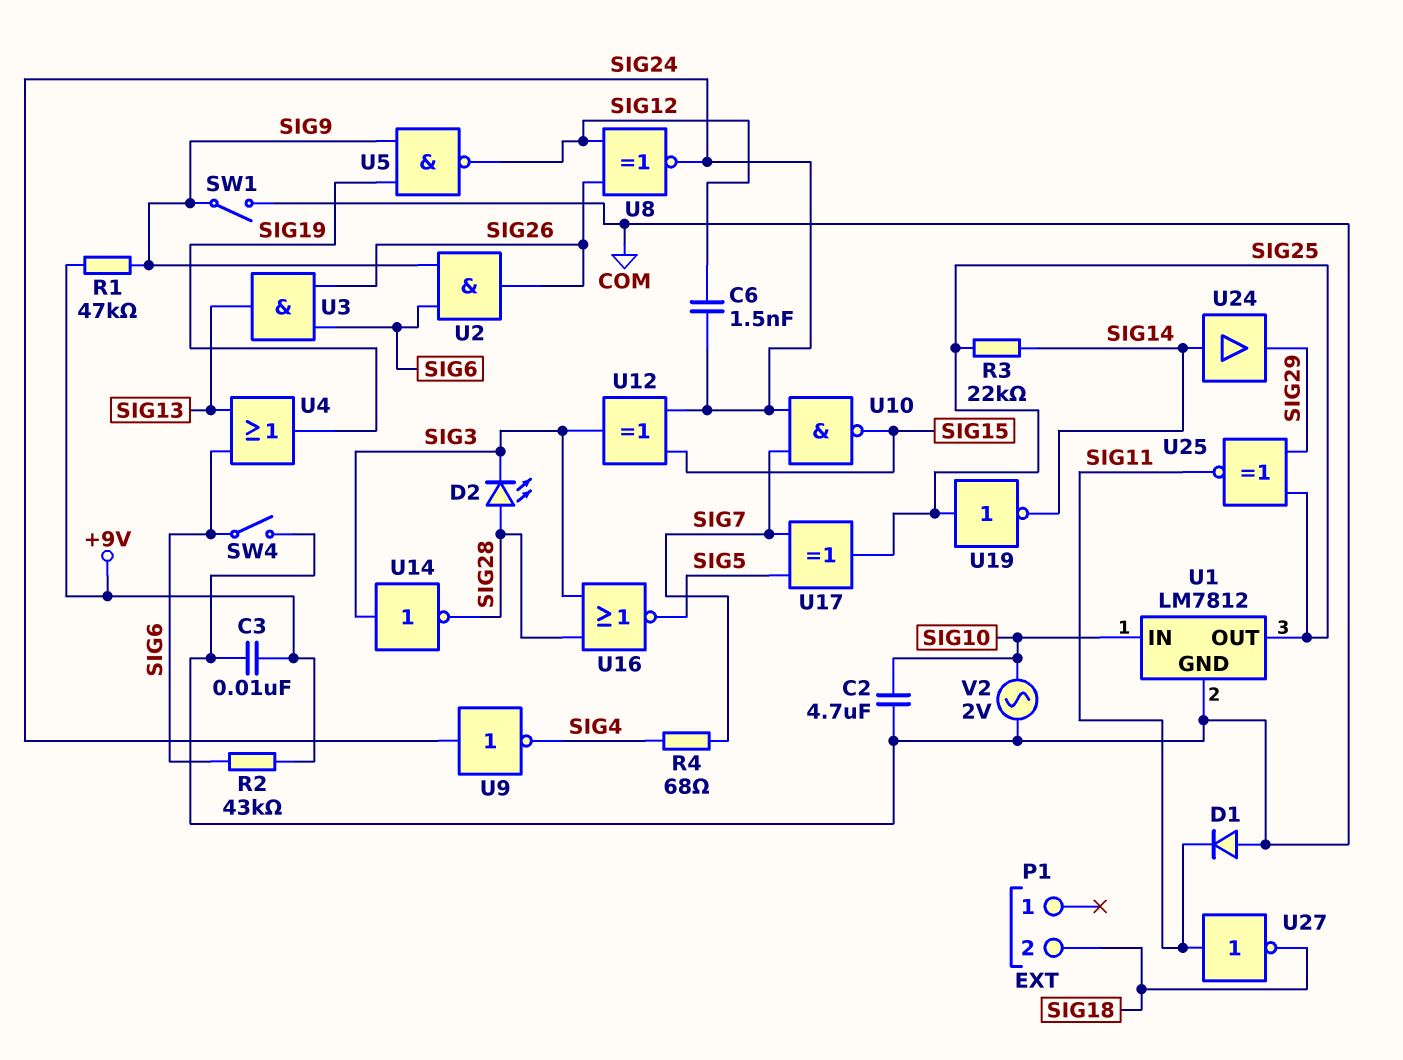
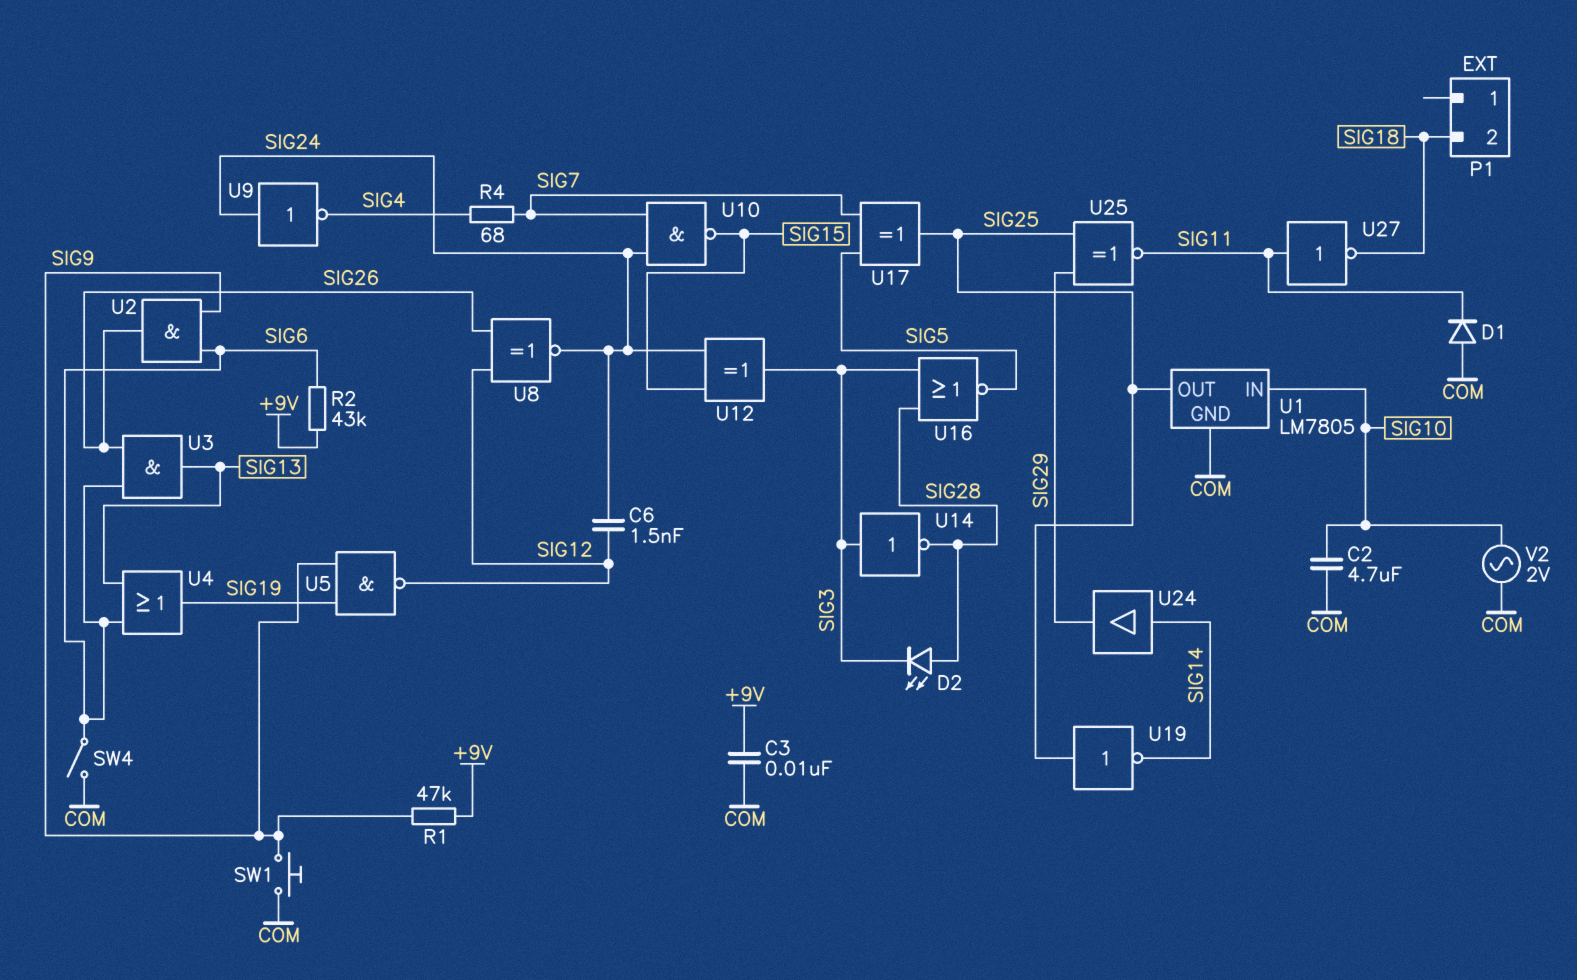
R3: 22k (SIG14, SIG25) -> none
SW1: switch (COM, SIG9) -> button (COM, SIG9)
U1: LM7812 -> LM7805

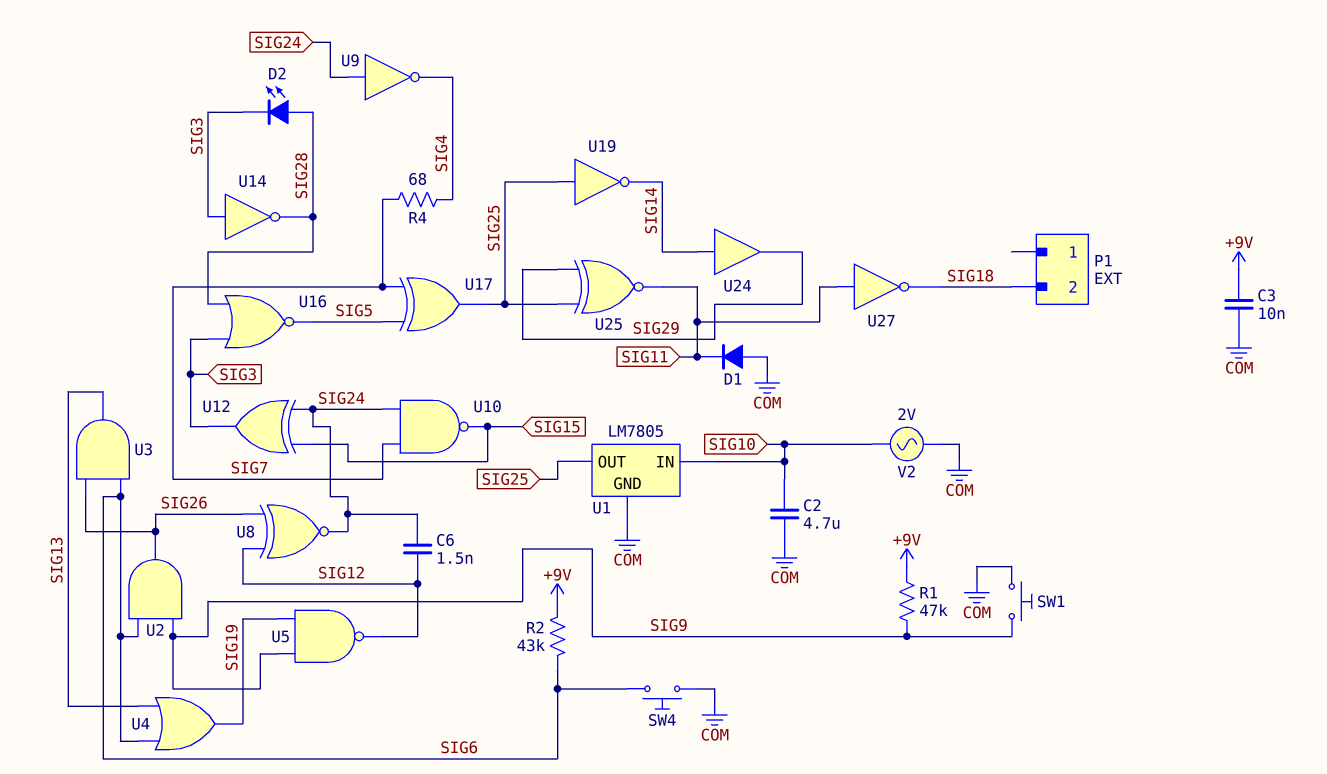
SW4: switch (COM, SIG6) -> button (COM, SIG6)

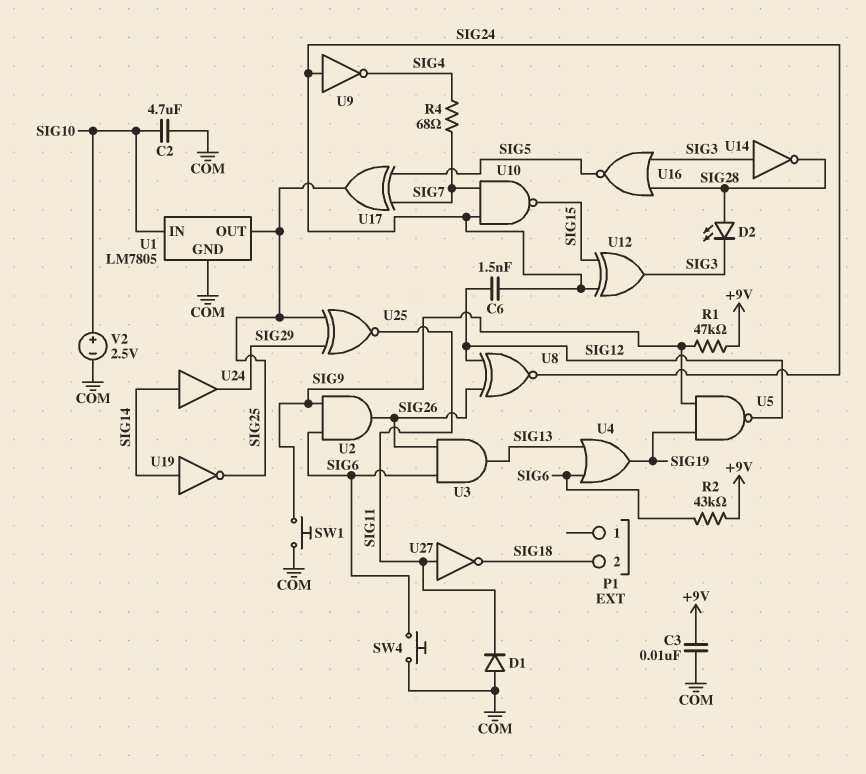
U19: NOT (in SIG25, out SIG14) -> NOT (in SIG14, out SIG25)
V2: AC 2V (COM, SIG10) -> 2.5V (plus SIG10, minus COM)

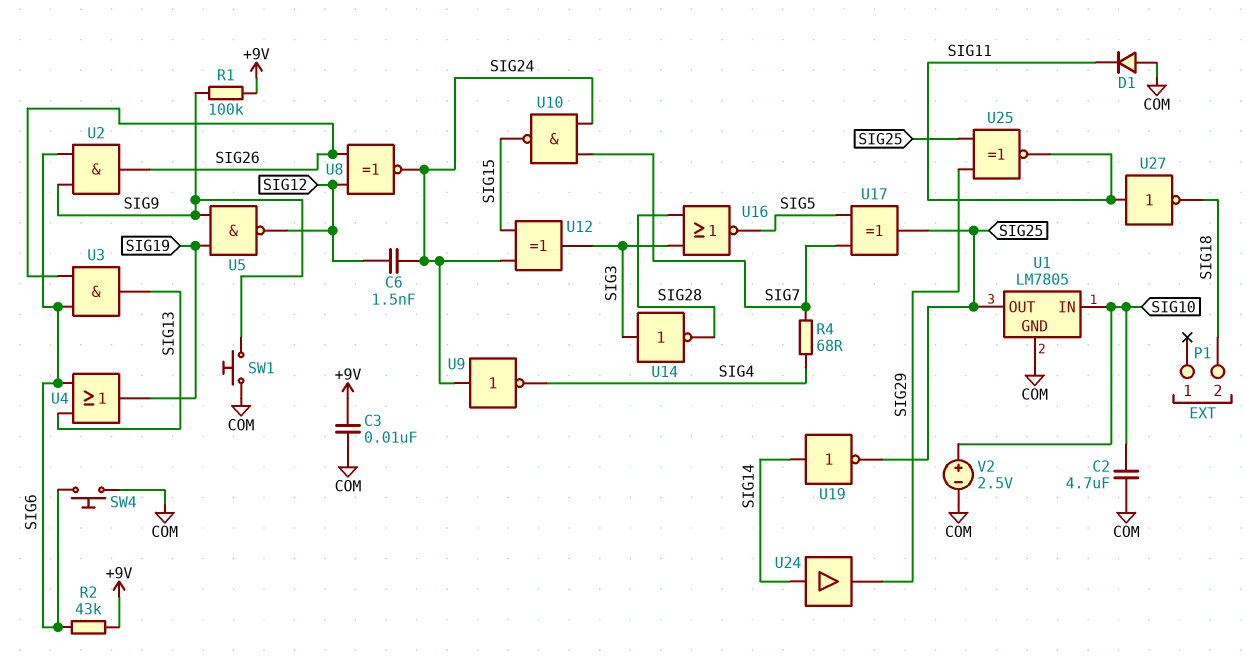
D2: LED (A SIG28, K SIG3) -> none
R1: 47k (+9V, SIG9) -> 100k (+9V, SIG9)

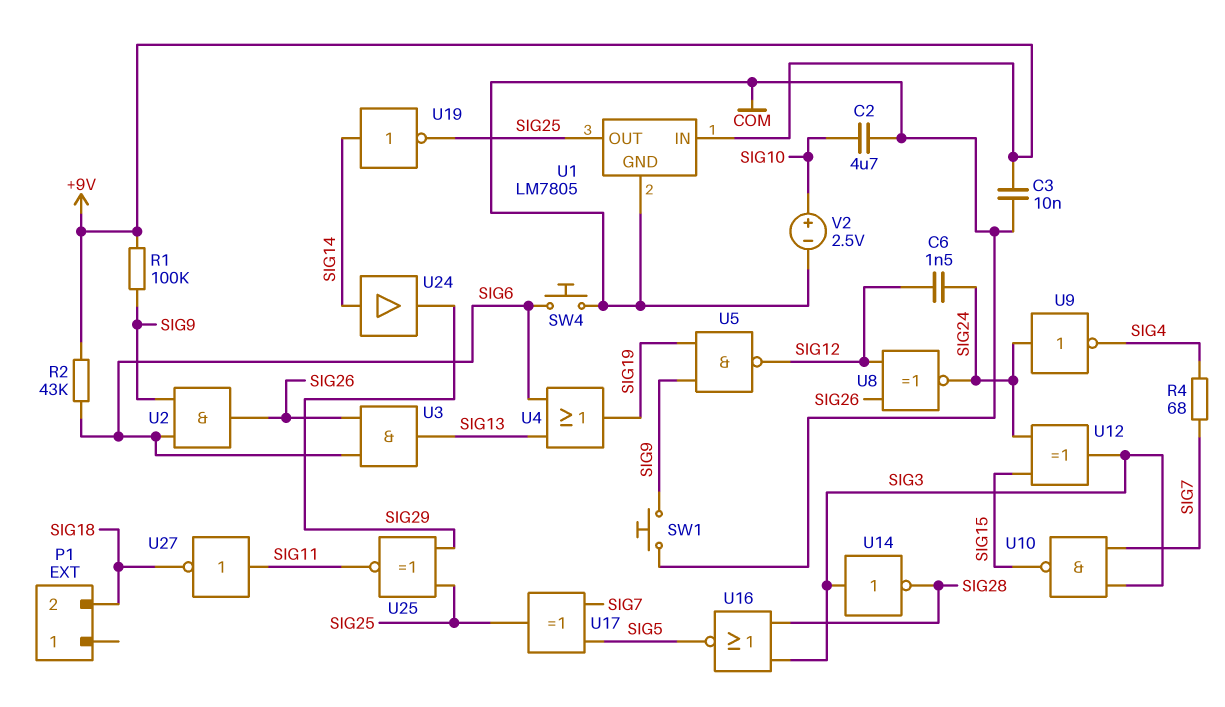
D1: diode (A COM, K SIG11) -> none
U1 pin IN: SIG10 -> +9V
U10: NAND (in SIG7, in SIG24, out SIG15) -> NAND (in SIG3, in SIG7, out SIG15)

